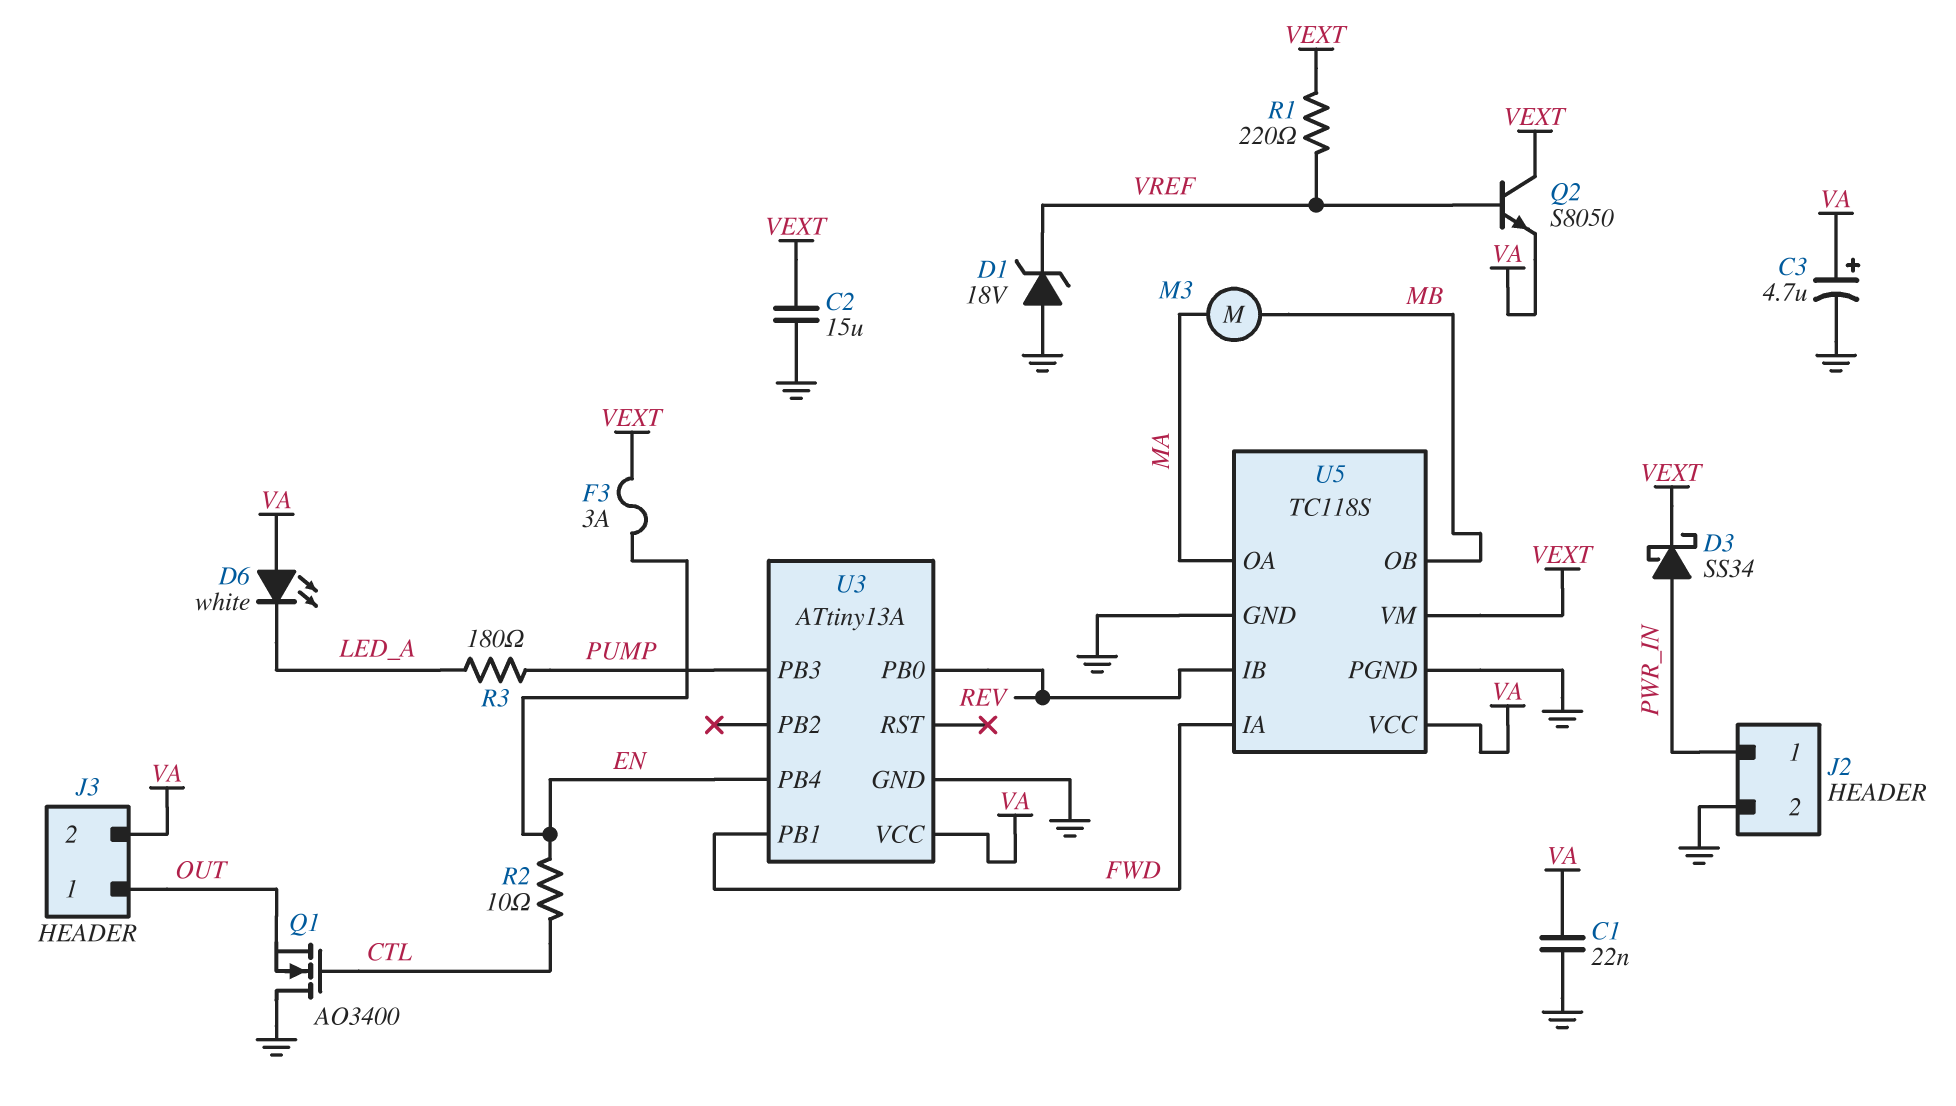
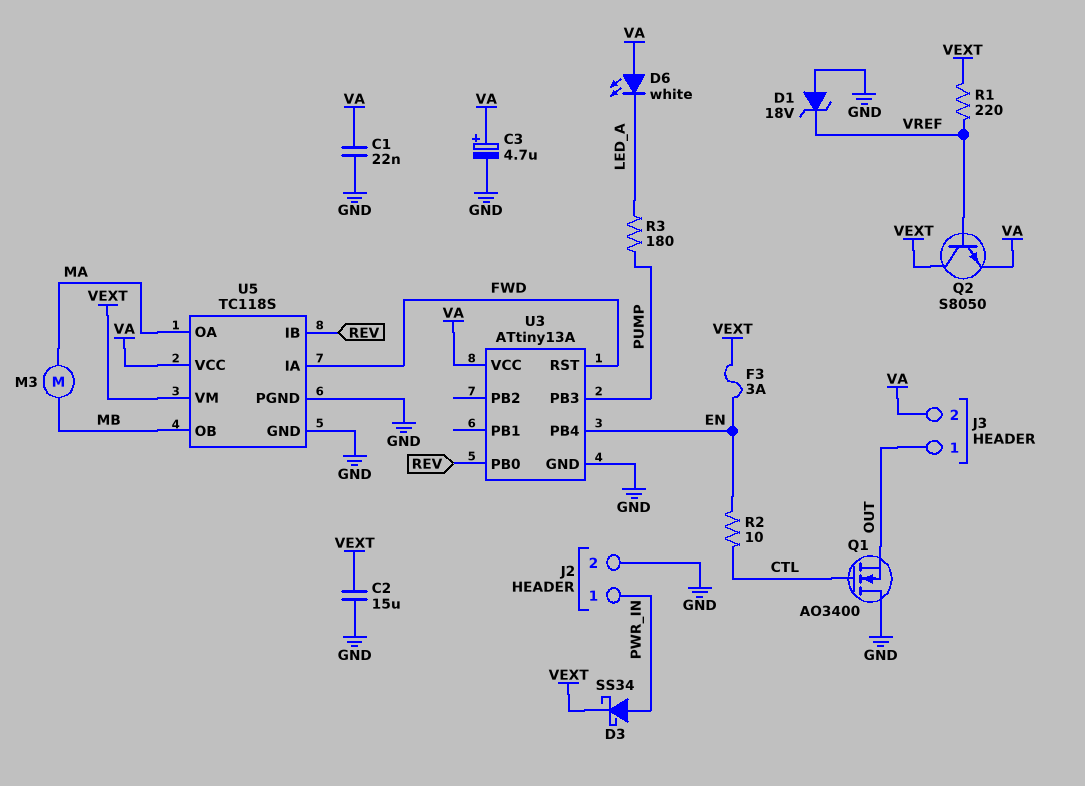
U3 pin PB1: FWD -> none
U3 pin RST: none -> FWD

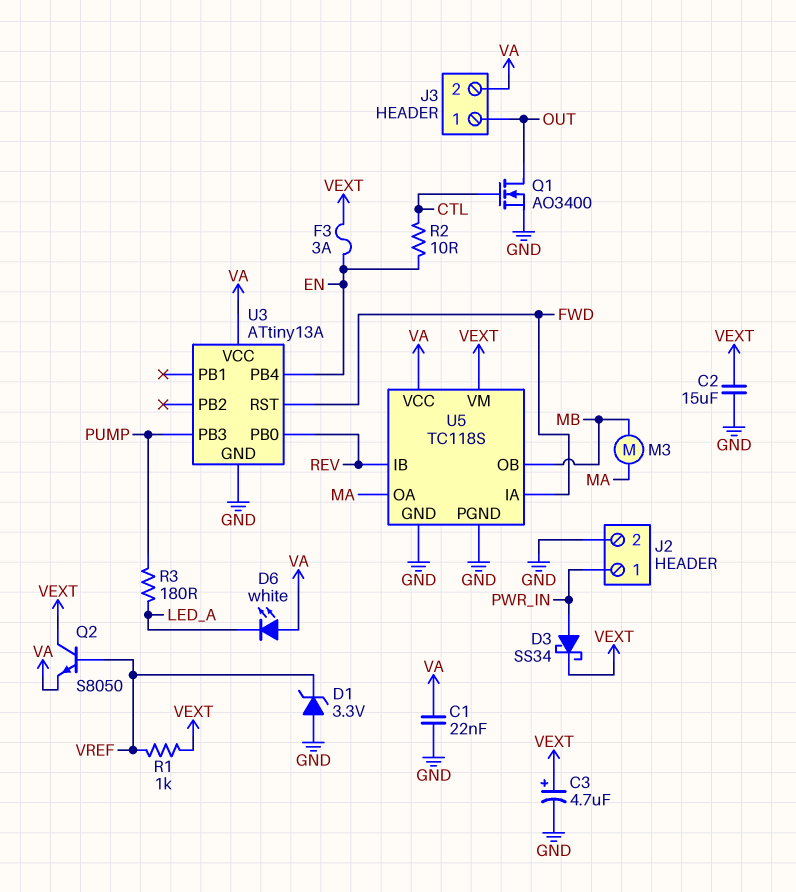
C3: 4.7uF (plus VA, minus GND) -> 4.7uF (plus VEXT, minus GND)
D1: zener 18V (A GND, K VREF) -> zener 3.3V (A GND, K VREF)
Q1: NMOS AO3400 (G CTL, D GND, S OUT) -> NMOS AO3400 (G CTL, D OUT, S GND)
R1: 220 (VEXT, VREF) -> 1k (VEXT, VREF)

